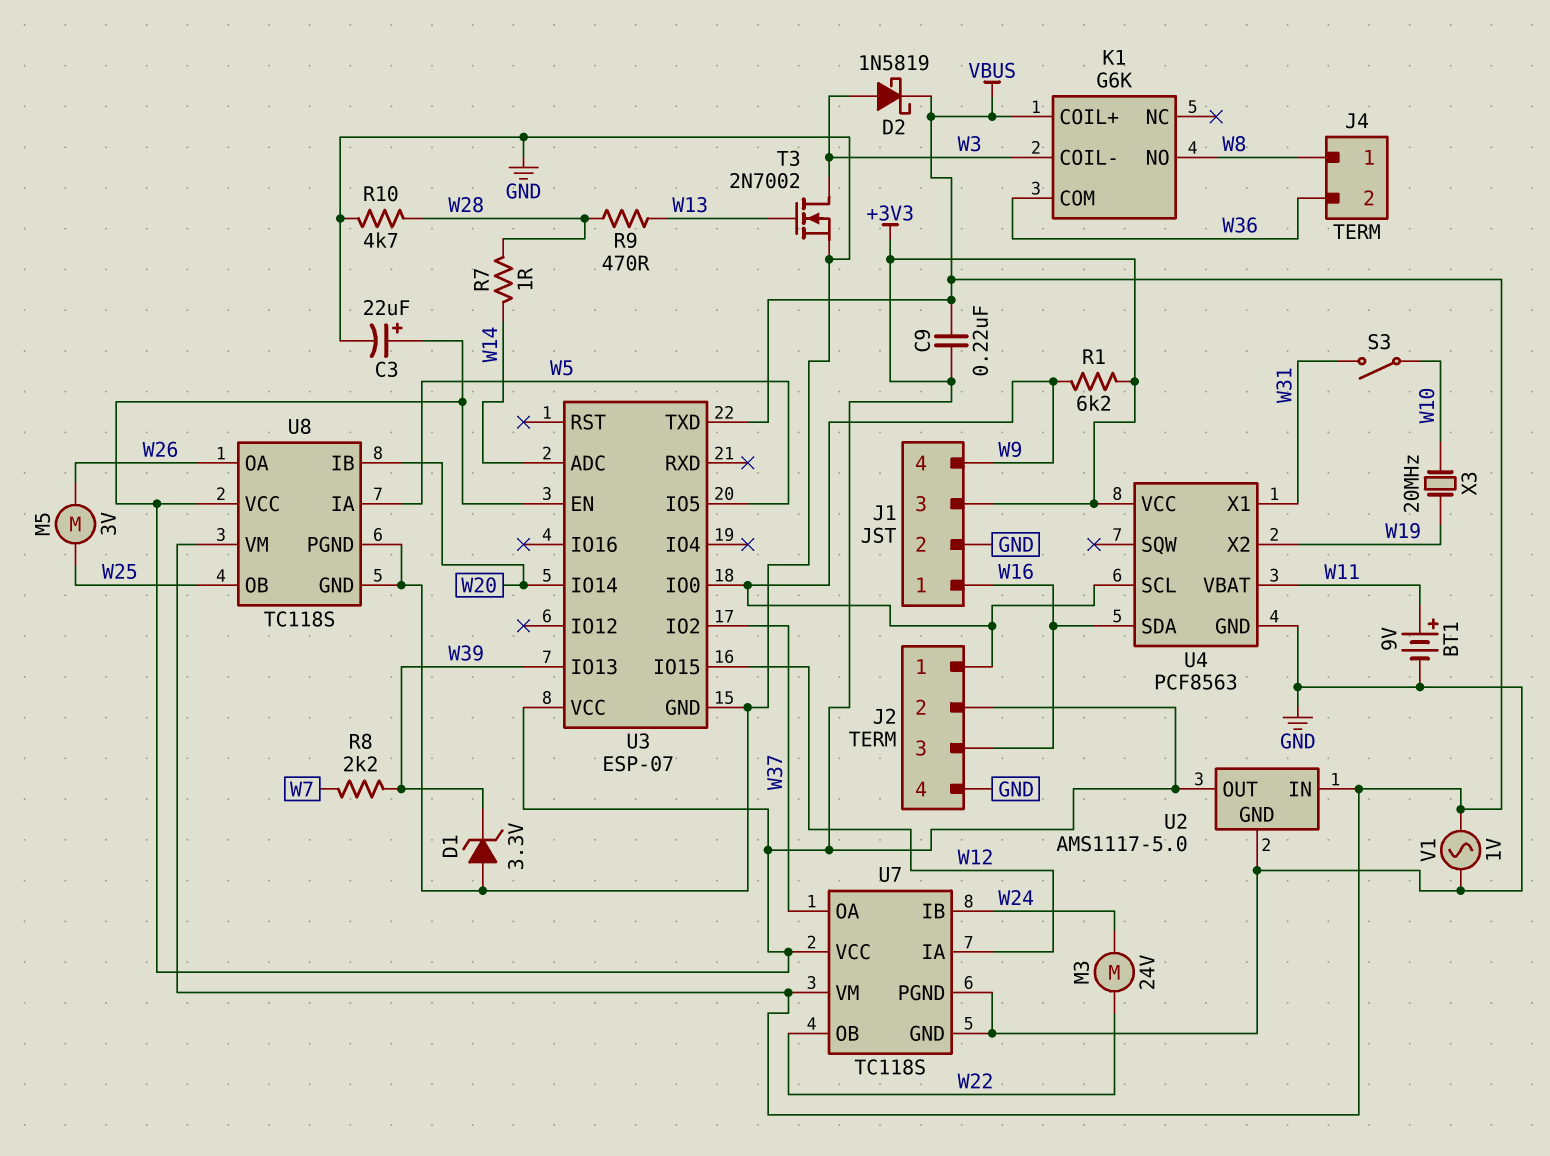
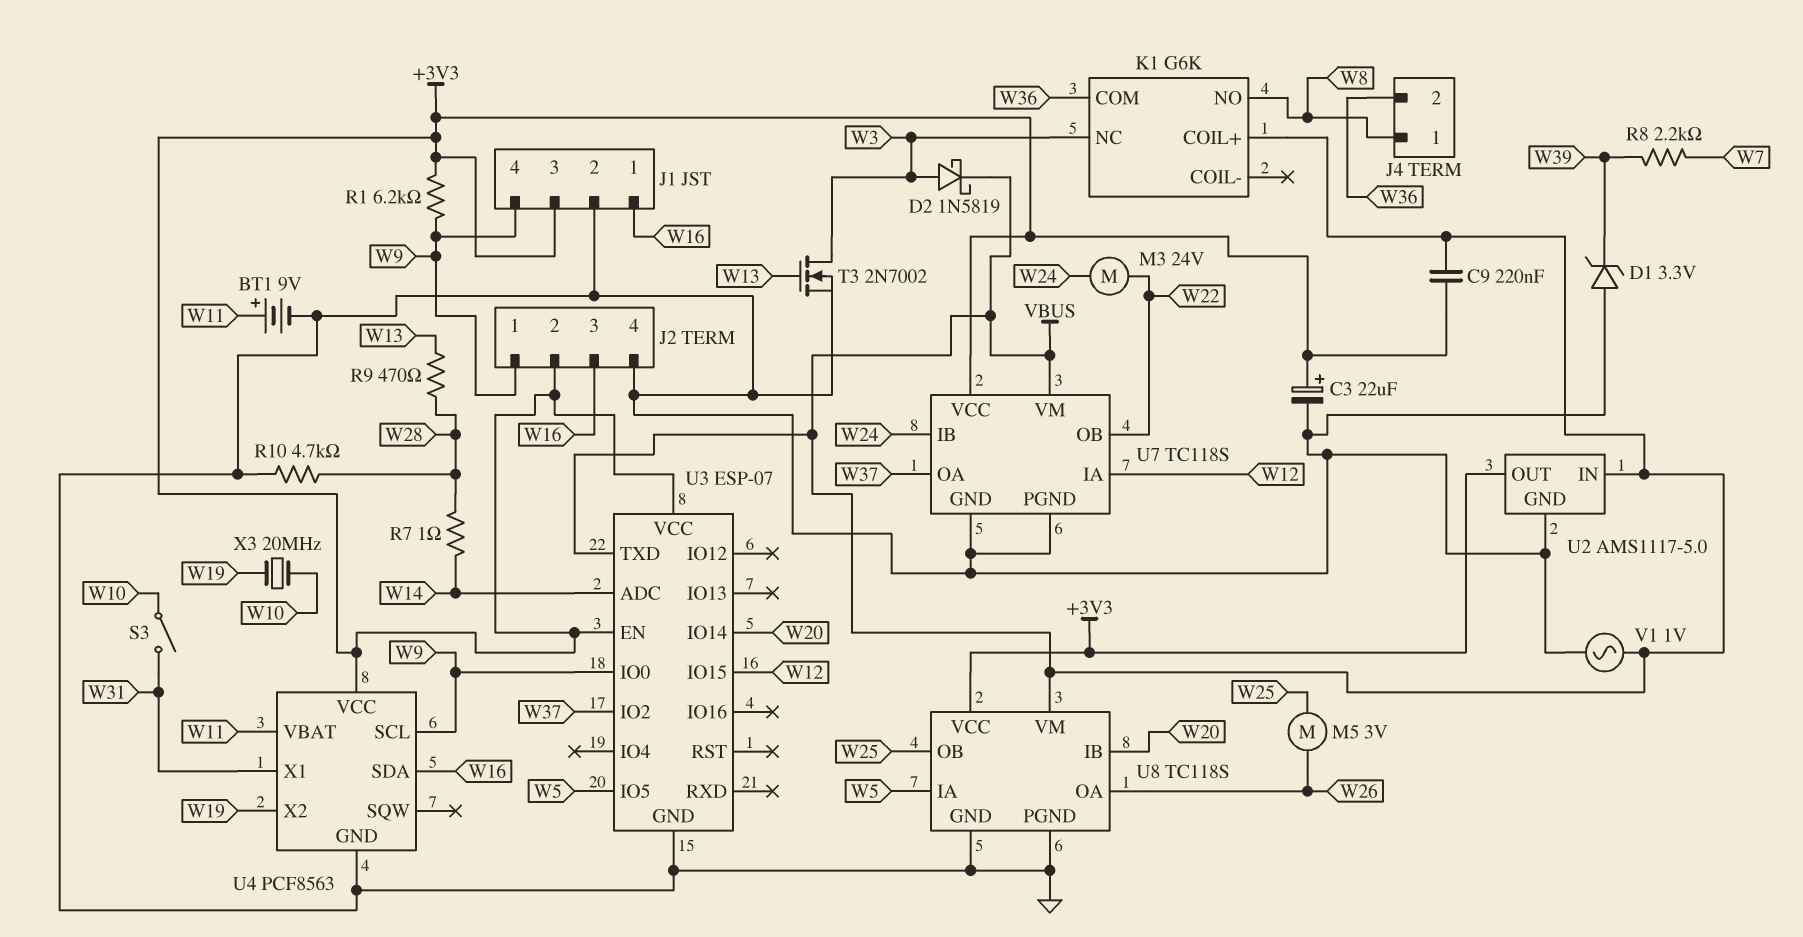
K1 pin COIL-: W3 -> none
K1 pin NC: none -> W3
U3 pin IO13: W39 -> none

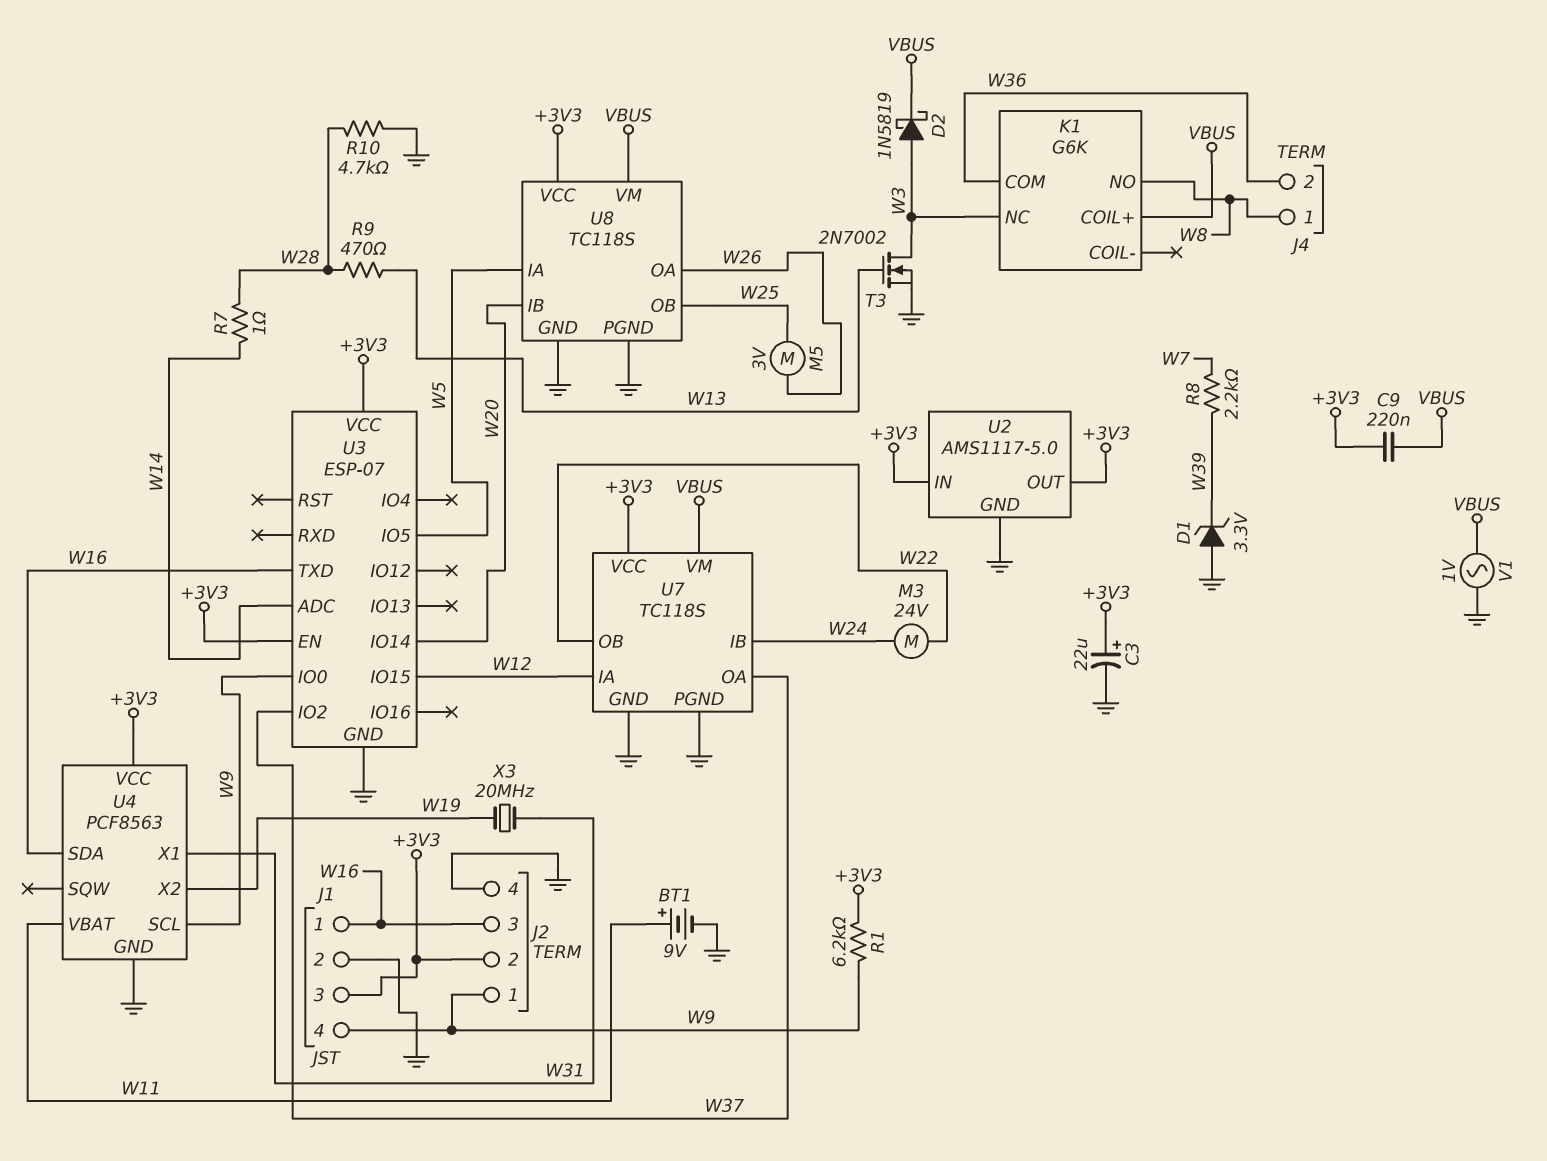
S3: switch (W10, W31) -> none
U2 pin IN: VBUS -> +3V3
U3 pin TXD: VBUS -> W16
X3: 20MHz (W10, W19) -> 20MHz (W19, W31)

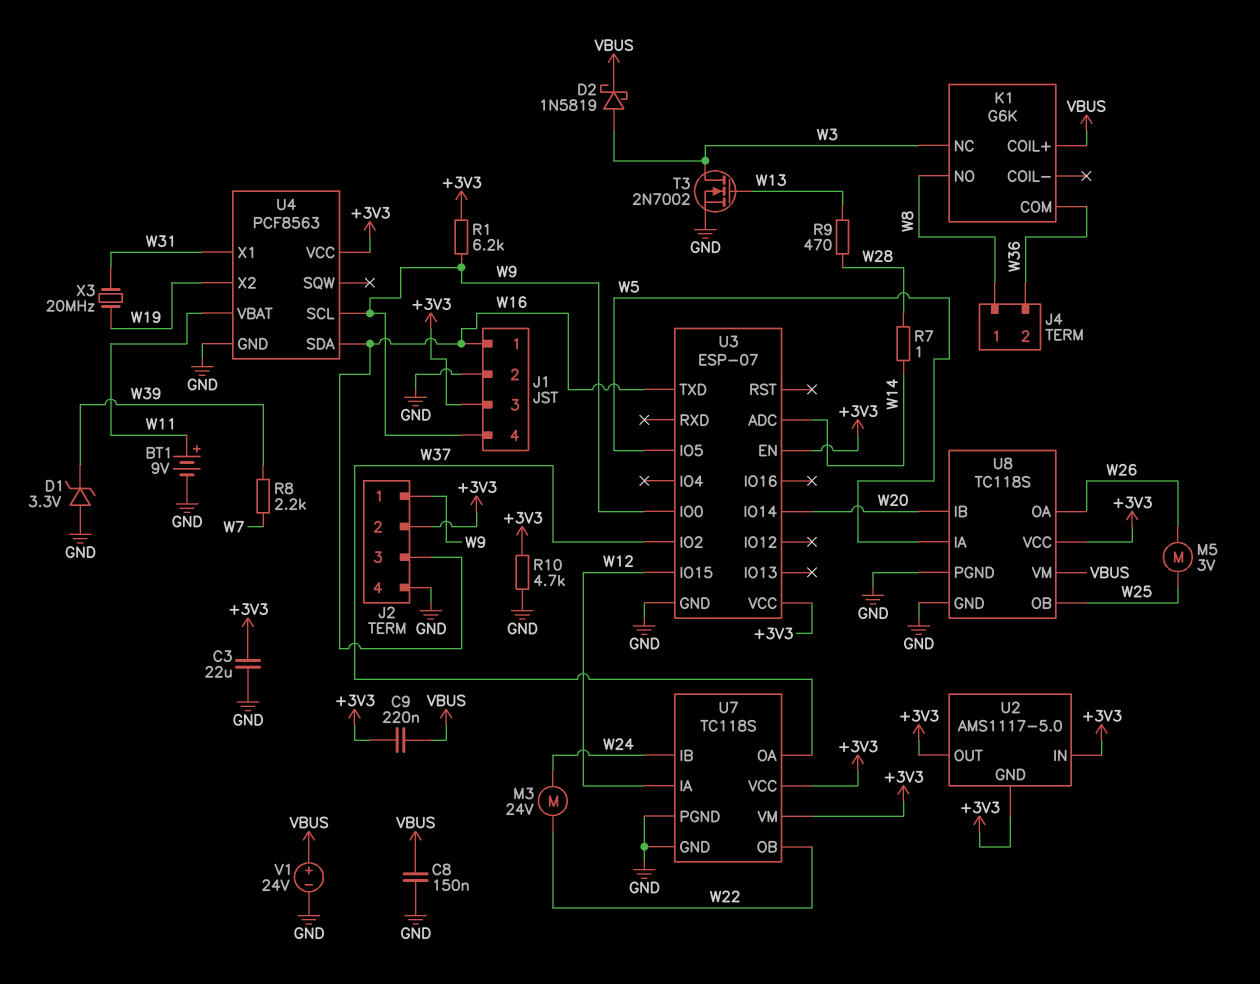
C3: 22uF (plus +3V3, minus GND) -> 22uF (+3V3, GND)
C8: none -> 150nF (GND, VBUS)
R10: 4.7k (GND, W28) -> 4.7k (+3V3, GND)
U2 pin GND: GND -> +3V3
U7 pin VM: VBUS -> +3V3
V1: AC 1V (GND, VBUS) -> 24V (plus VBUS, minus GND)

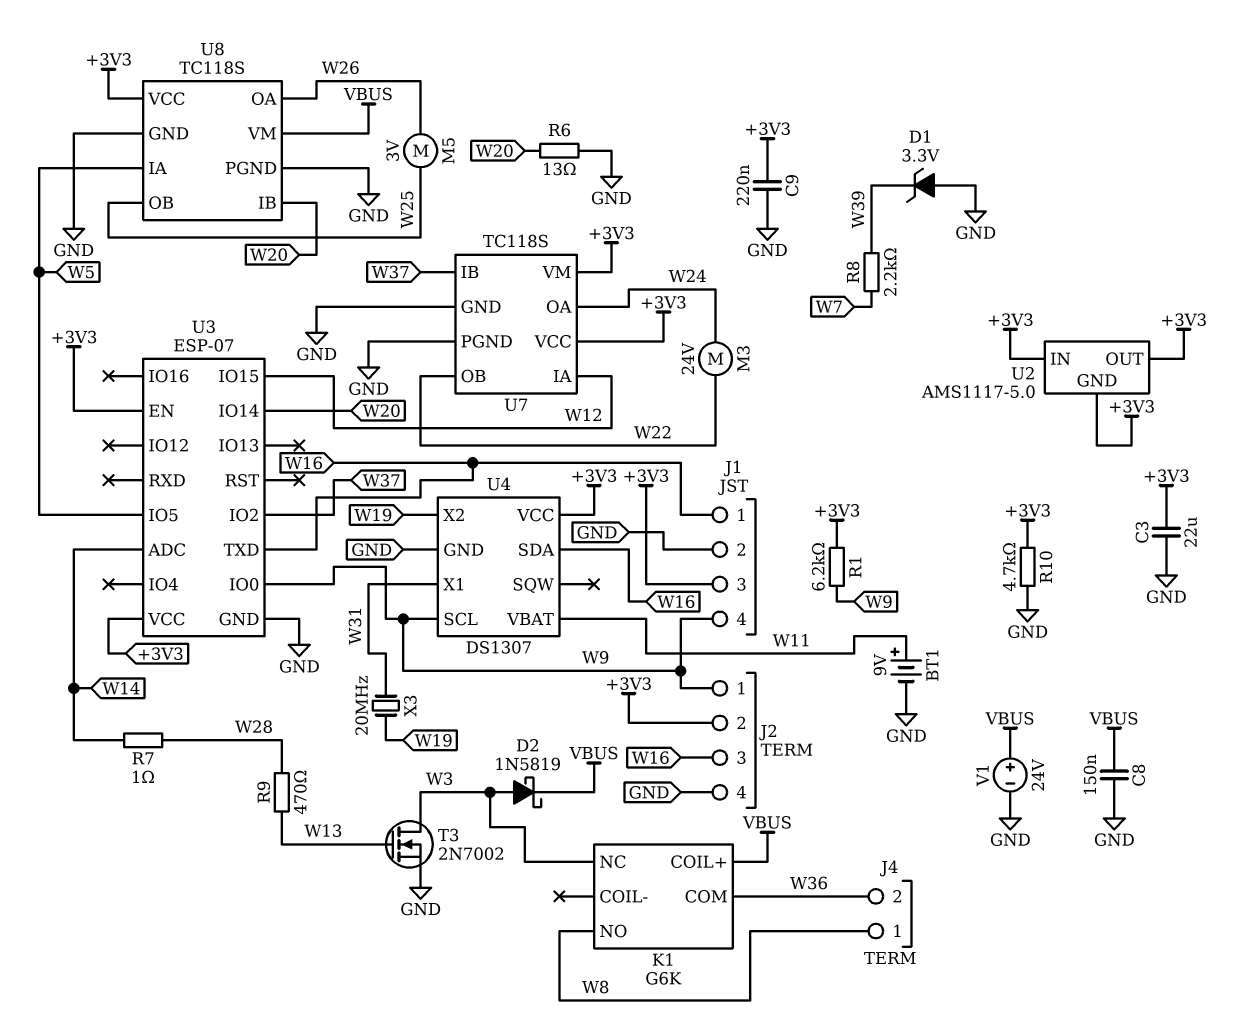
C9: 220nF (+3V3, VBUS) -> 220nF (+3V3, GND)
R6: none -> 13 (GND, W20)
U4: PCF8563 -> DS1307
U7 pin IB: W24 -> W37
U7 pin OA: W37 -> W24

